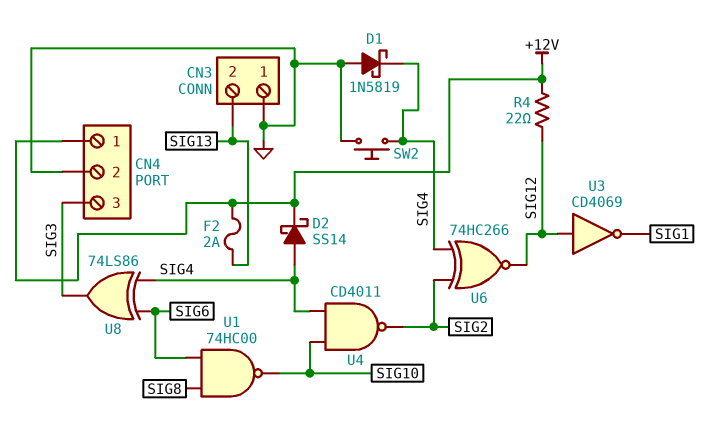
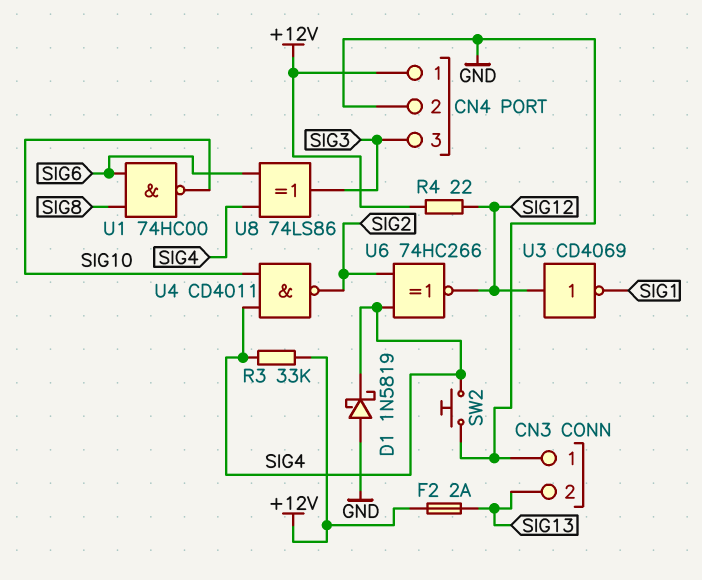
D2: schottky SS14 (A SIG4, K +12V) -> none
R3: none -> 33k (+12V, SIG4)

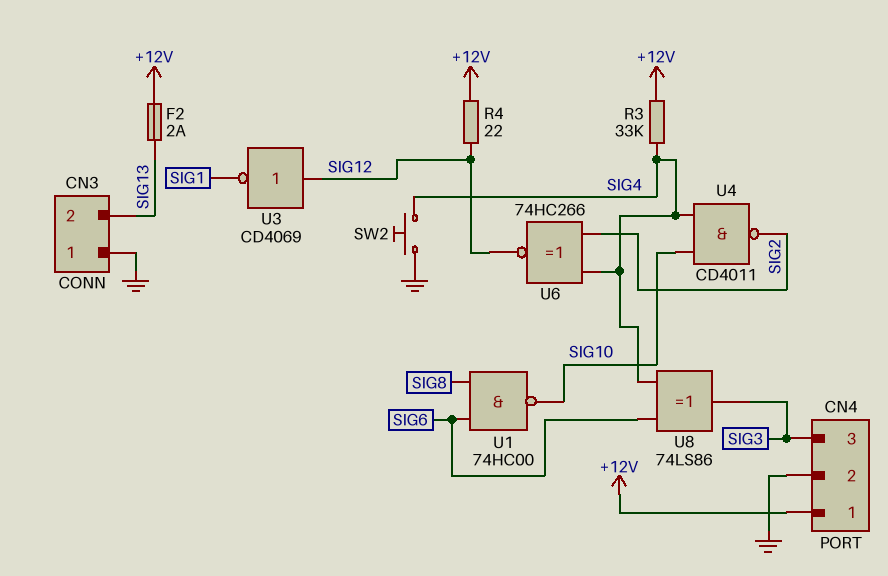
D1: schottky 1N5819 (A GND, K SIG4) -> none

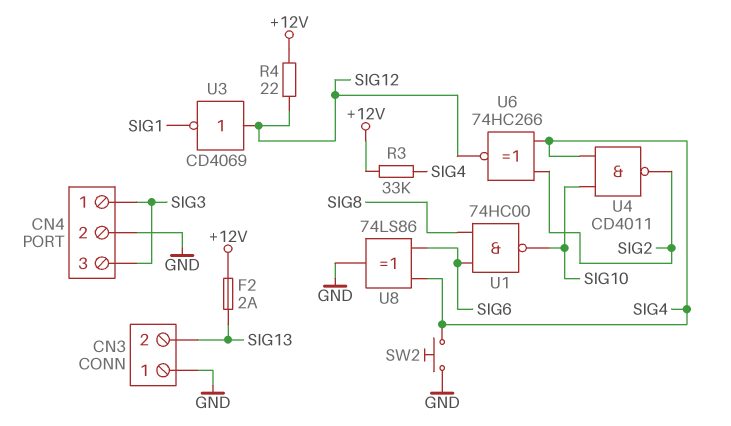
CN4 pin 1: +12V -> SIG3
U8: XOR 74LS86 (in SIG4, in SIG6, out SIG3) -> XOR 74LS86 (in SIG4, in SIG6, out GND)

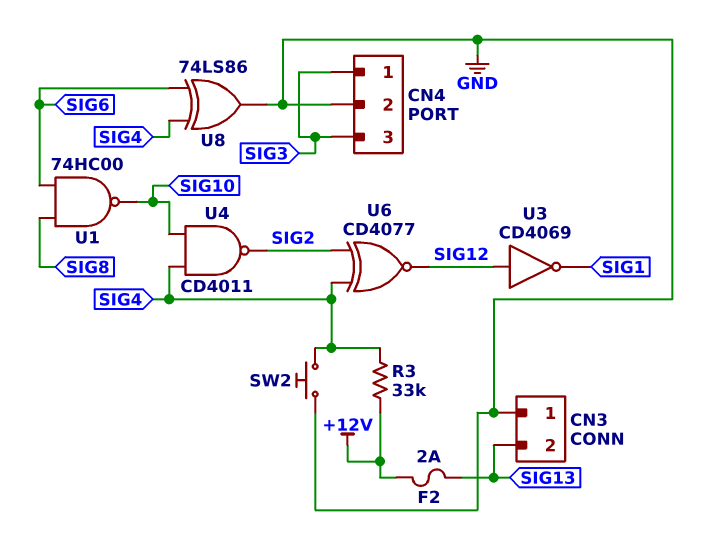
R4: 22 (+12V, SIG12) -> none
U6: XNOR 74HC266 (in SIG2, in SIG4, out SIG12) -> XNOR CD4077 (in SIG2, in SIG4, out SIG12)

